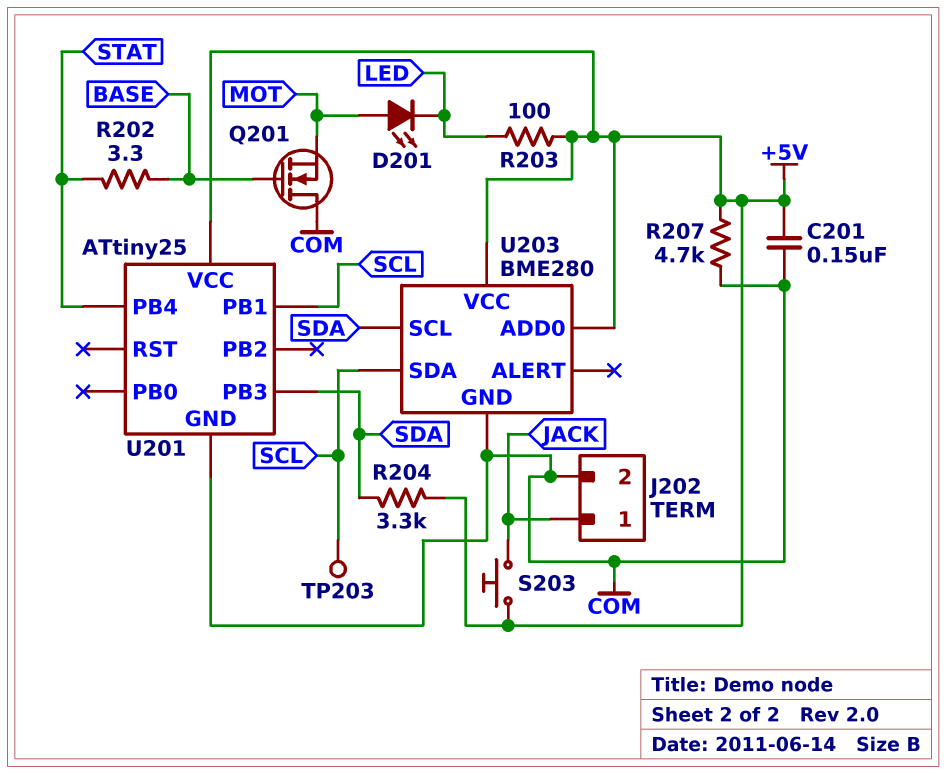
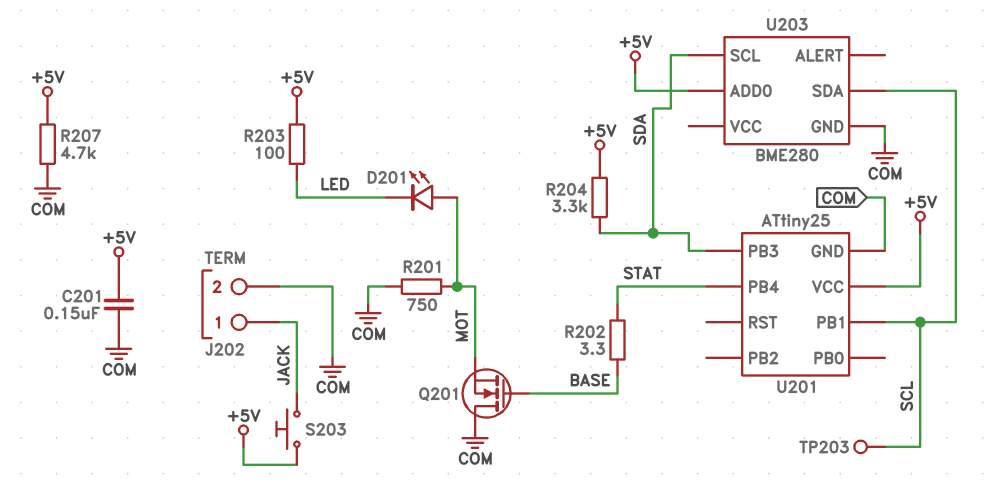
R201: none -> 750 (COM, MOT)
U203 pin VCC: +5V -> none

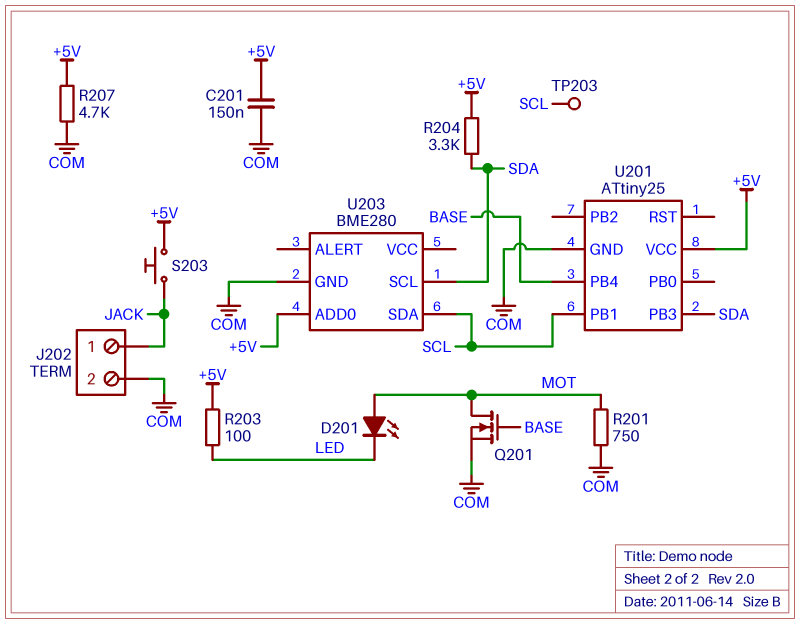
Q201: NMOS (G BASE, D COM, S MOT) -> NMOS (G BASE, D MOT, S COM)
R202: 3.3 (BASE, STAT) -> none
U201 pin PB4: STAT -> BASE

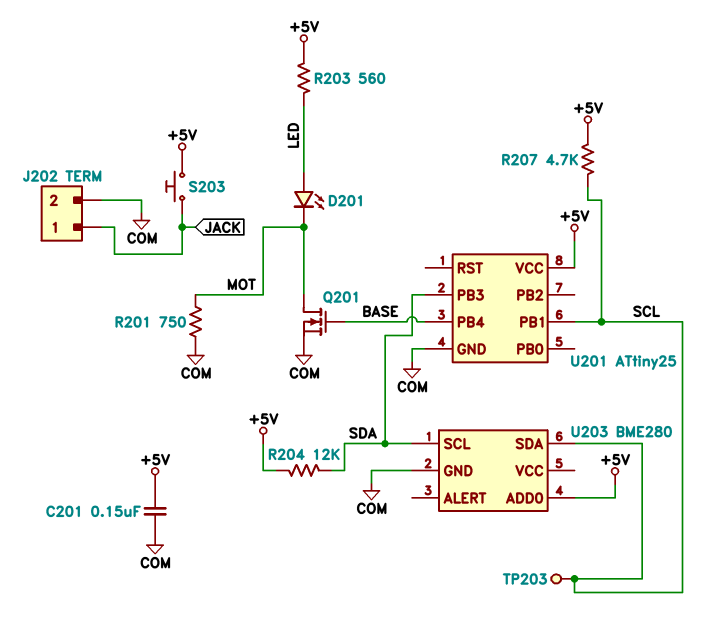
D201: LED (A MOT, K LED) -> LED (A LED, K MOT)
R203: 100 (+5V, LED) -> 560 (+5V, LED)
R204: 3.3k (+5V, SDA) -> 12k (+5V, SDA)
R207: 4.7k (+5V, COM) -> 4.7k (+5V, SCL)

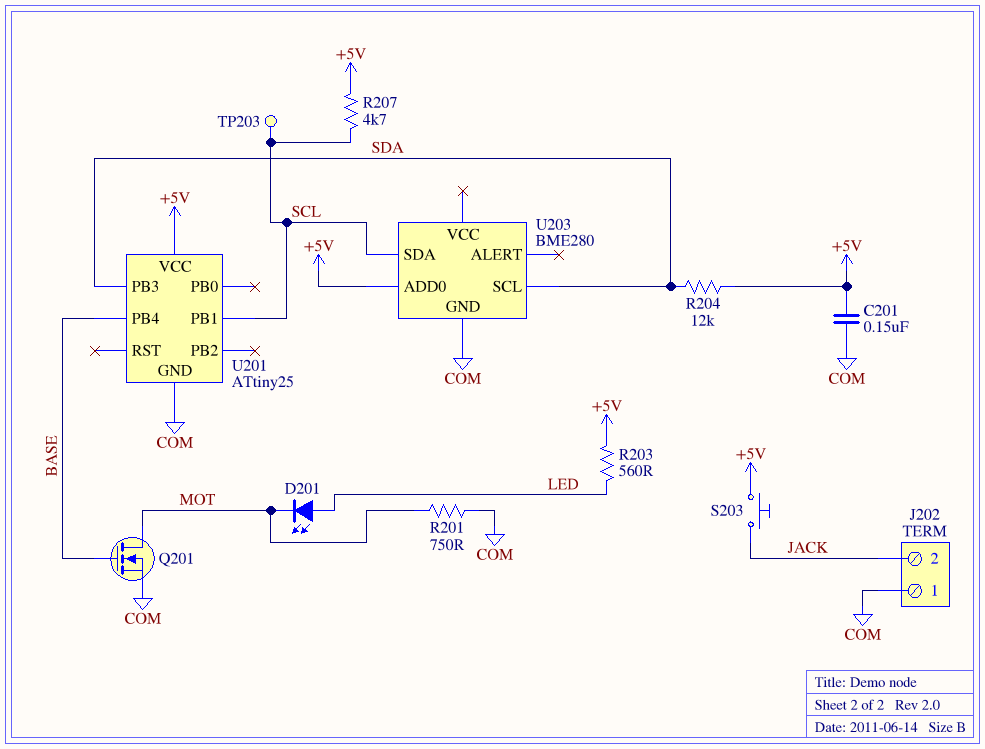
J202 pin 1: JACK -> COM
J202 pin 2: COM -> JACK

